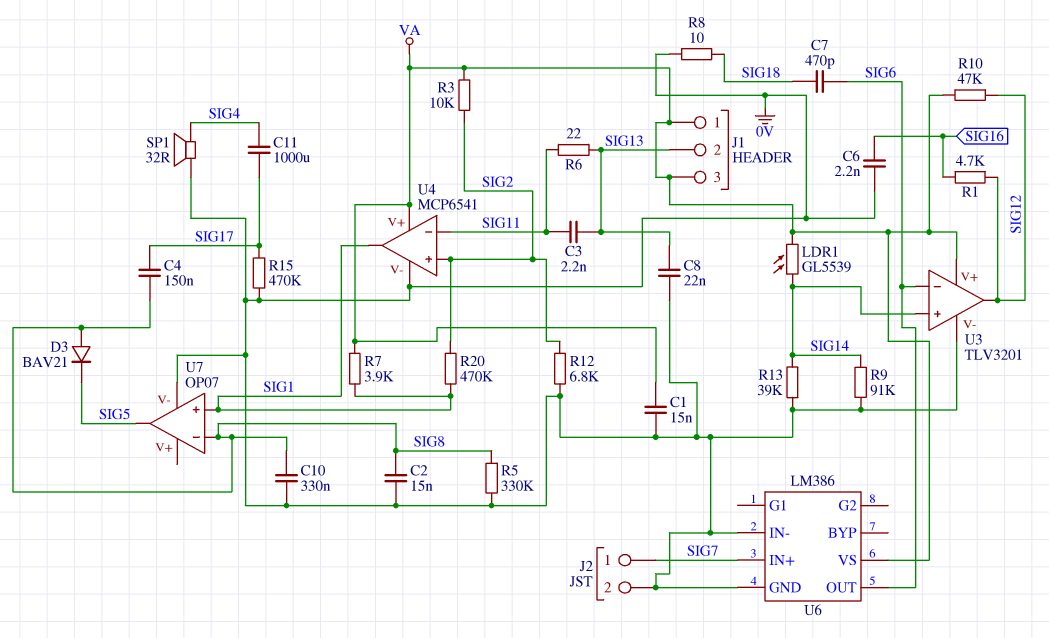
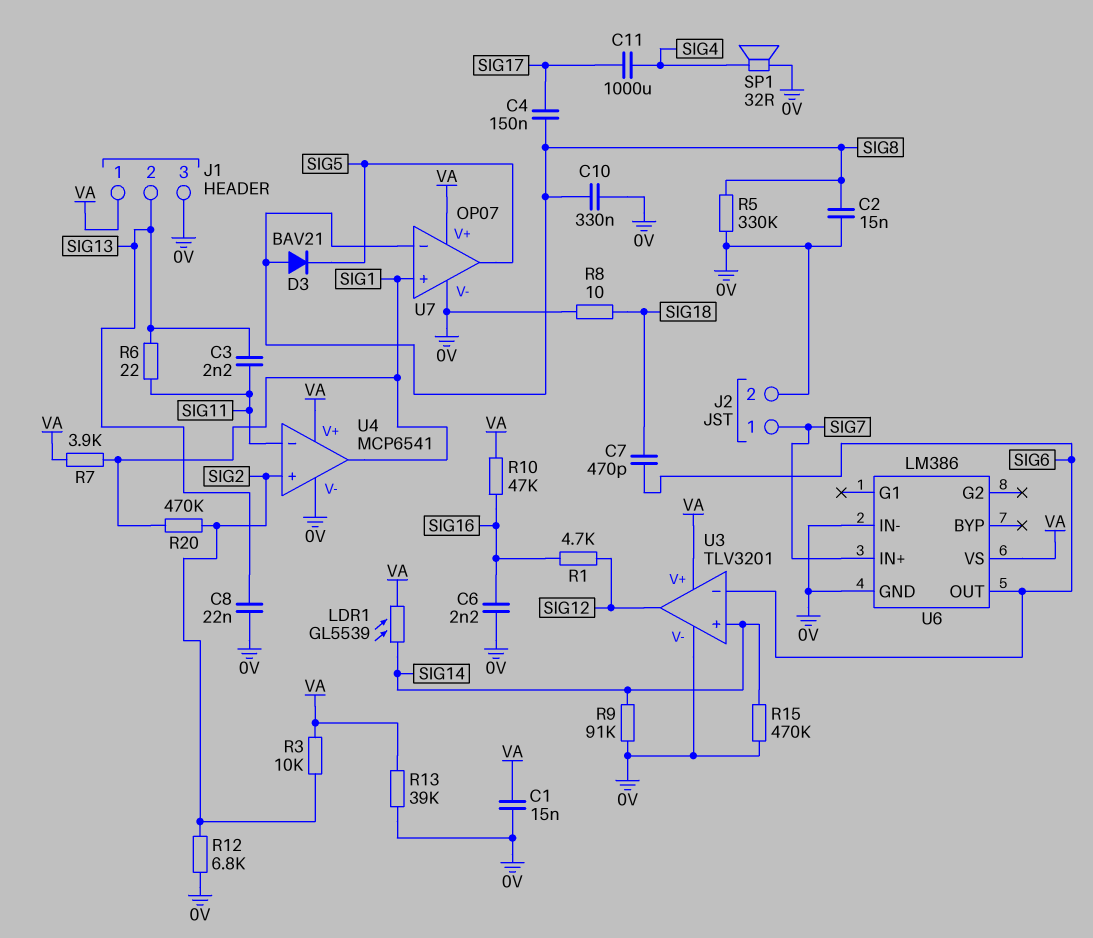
J1 pin 3: VA -> 0V
R10: 47k (SIG12, VA) -> 47k (SIG16, VA)
R13: 39k (0V, SIG14) -> 39k (0V, VA)
R15: 470k (0V, SIG17) -> 470k (0V, SIG14)
U7 pin V+: none -> VA

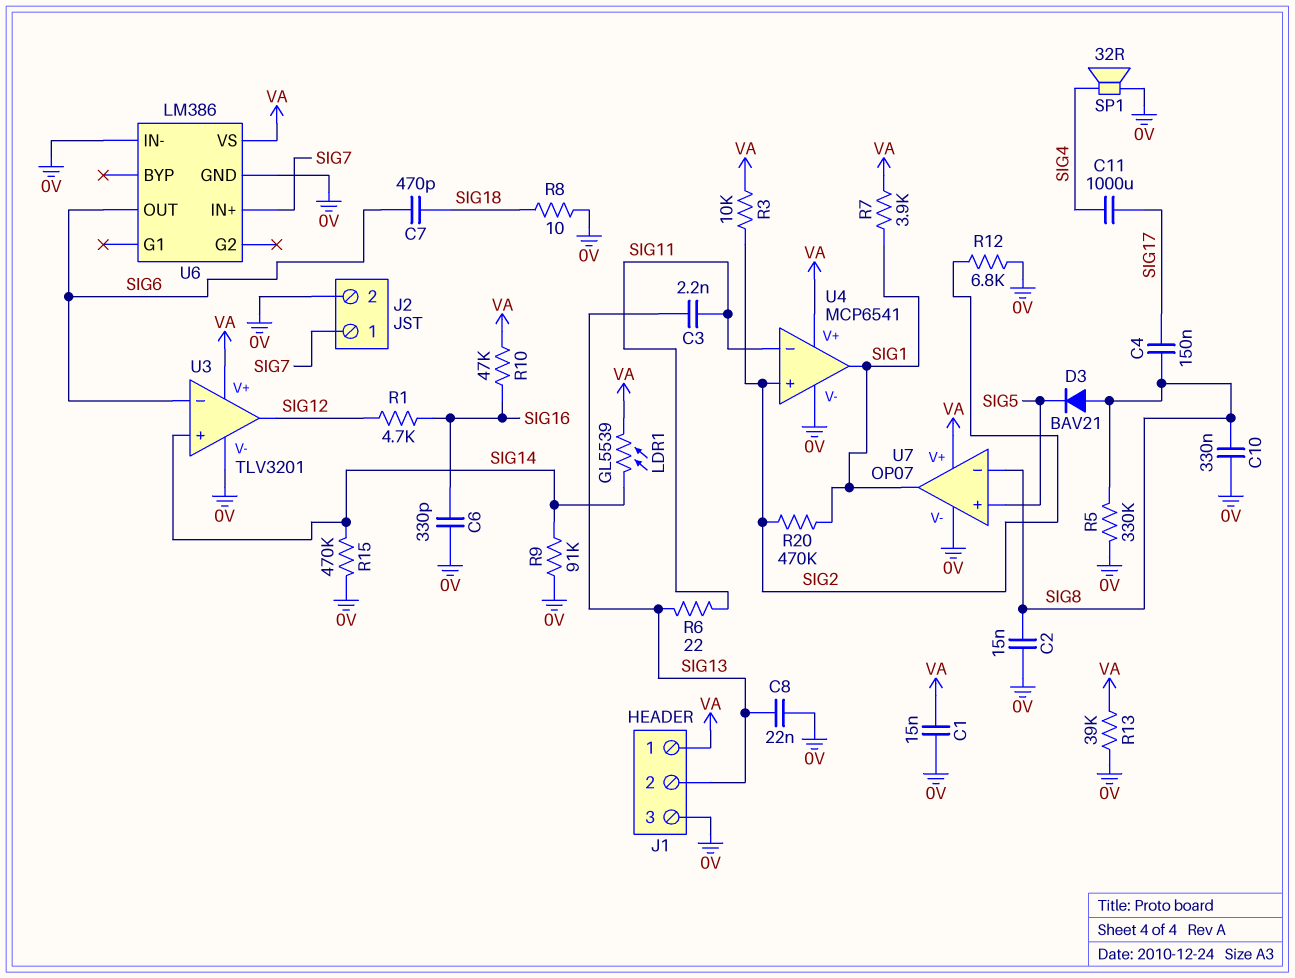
C6: 2.2nF (0V, SIG16) -> 330pF (0V, SIG16)
U7 pin in+: SIG1 -> SIG5
U7 pin out: SIG5 -> SIG1

